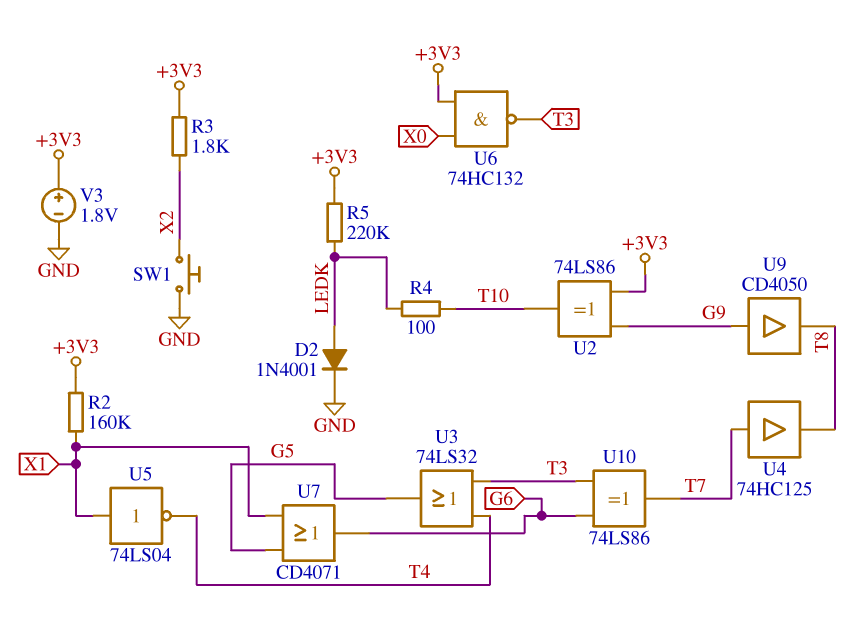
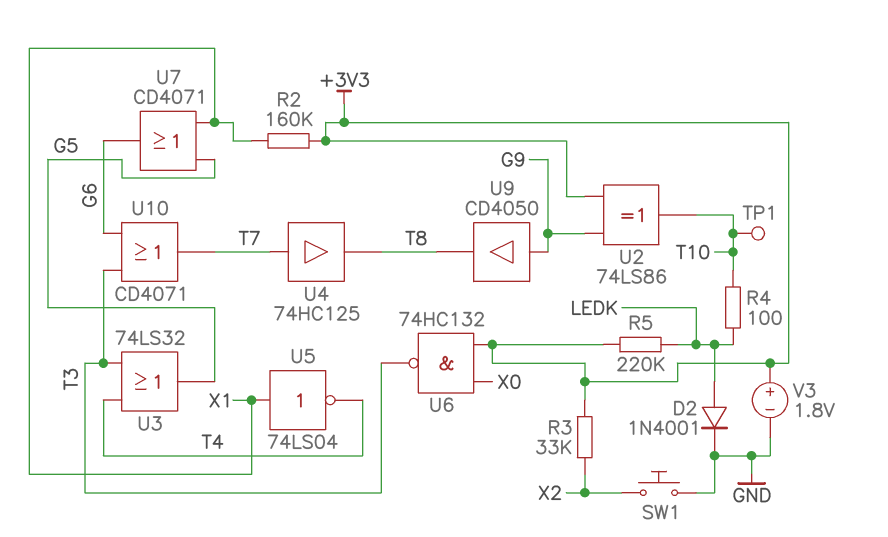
R3: 1.8k (+3V3, X2) -> 33k (+3V3, X2)
TP1: none -> test point (T10)
U10: XOR 74LS86 (in G6, in T3, out T7) -> OR CD4071 (in G6, in T3, out T7)

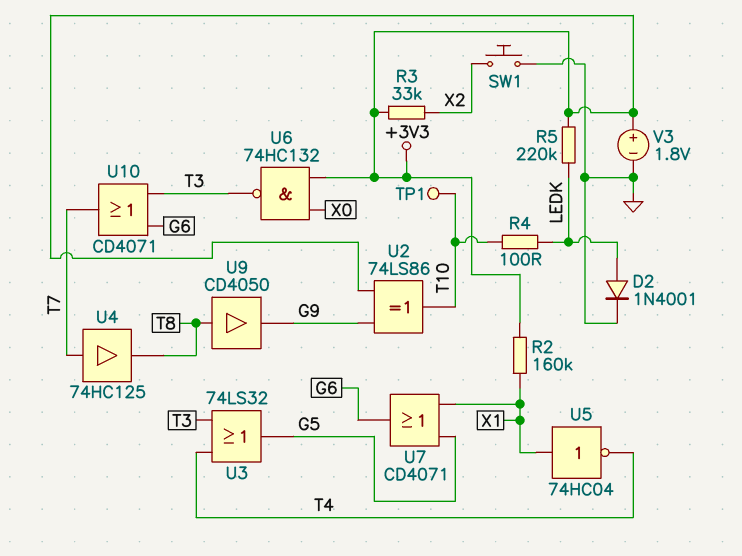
U5: NOT 74LS04 (in X1, out T4) -> NOT 74HC04 (in X1, out T4)
U9: buffer CD4050 (in G9, out T8) -> buffer CD4050 (in T8, out G9)

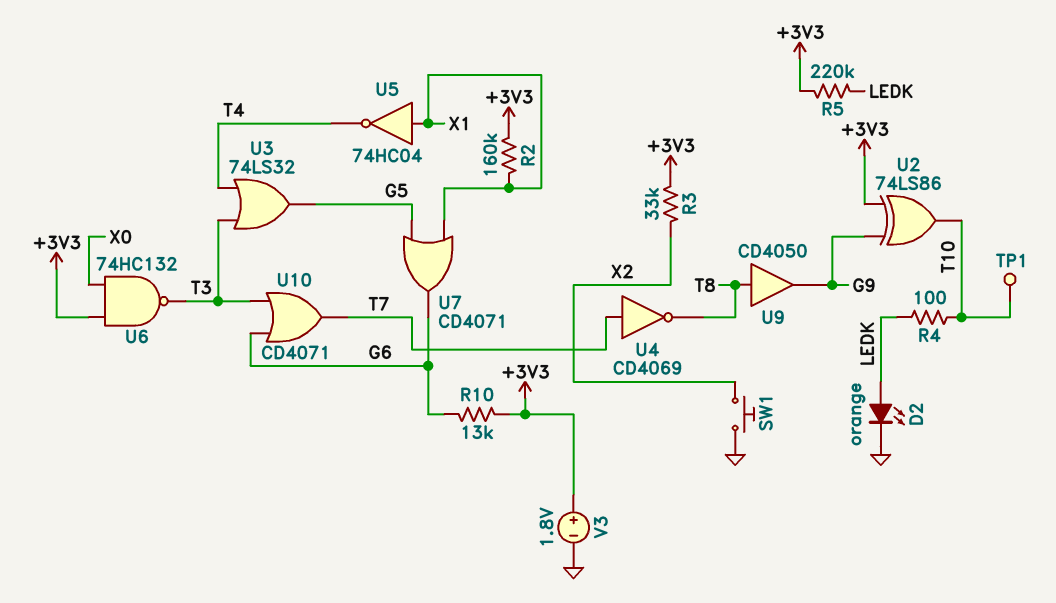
D2: diode 1N4001 (A LEDK, K GND) -> LED orange (A LEDK, K GND)
R10: none -> 13k (+3V3, G6)
U4: buffer 74HC125 (in T7, out T8) -> NOT CD4069 (in T7, out T8)

